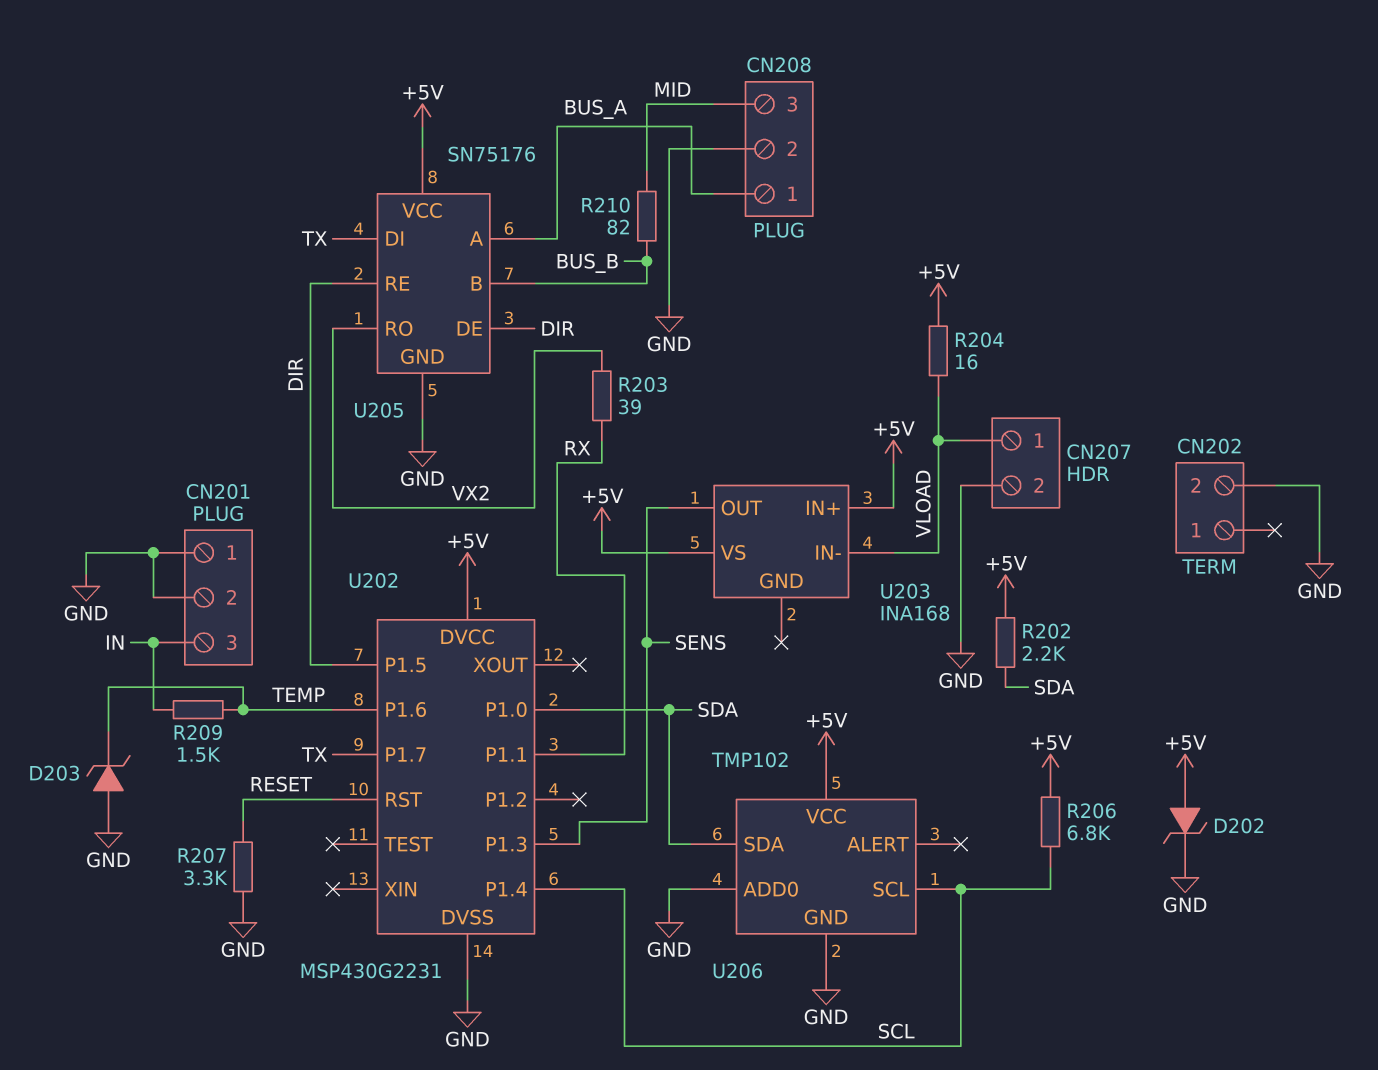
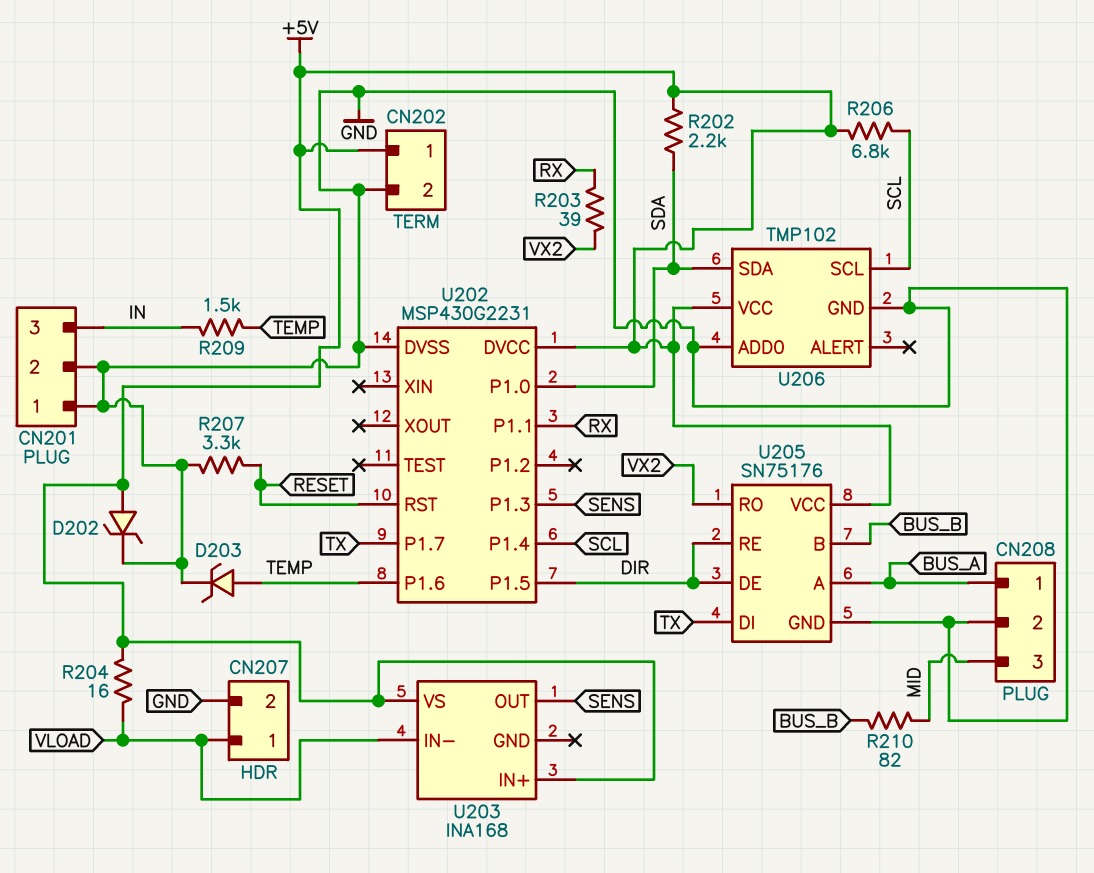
CN202 pin 1: none -> +5V
D203: zener (A GND, K TEMP) -> zener (A TEMP, K GND)

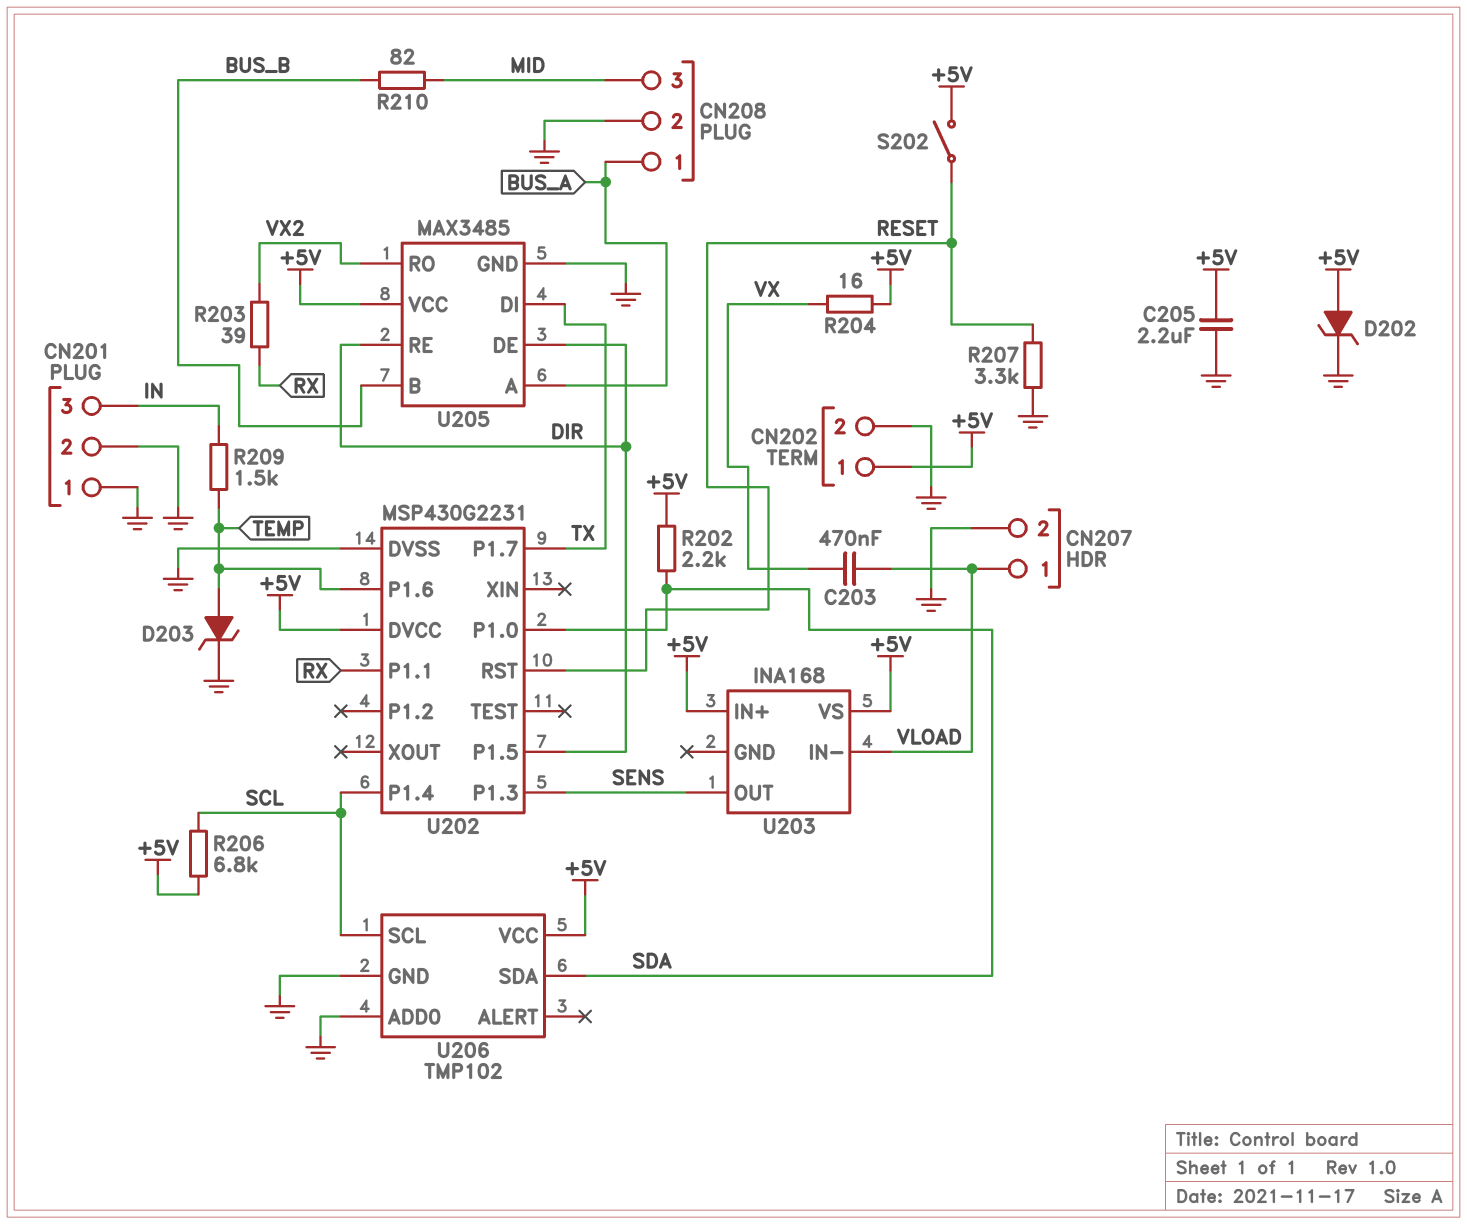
C203: none -> 470nF (VLOAD, VX)
C205: none -> 2.2uF (+5V, GND)
R204: 16 (+5V, VLOAD) -> 16 (+5V, VX)
S202: none -> switch (+5V, RESET)
U205: SN75176 -> MAX3485

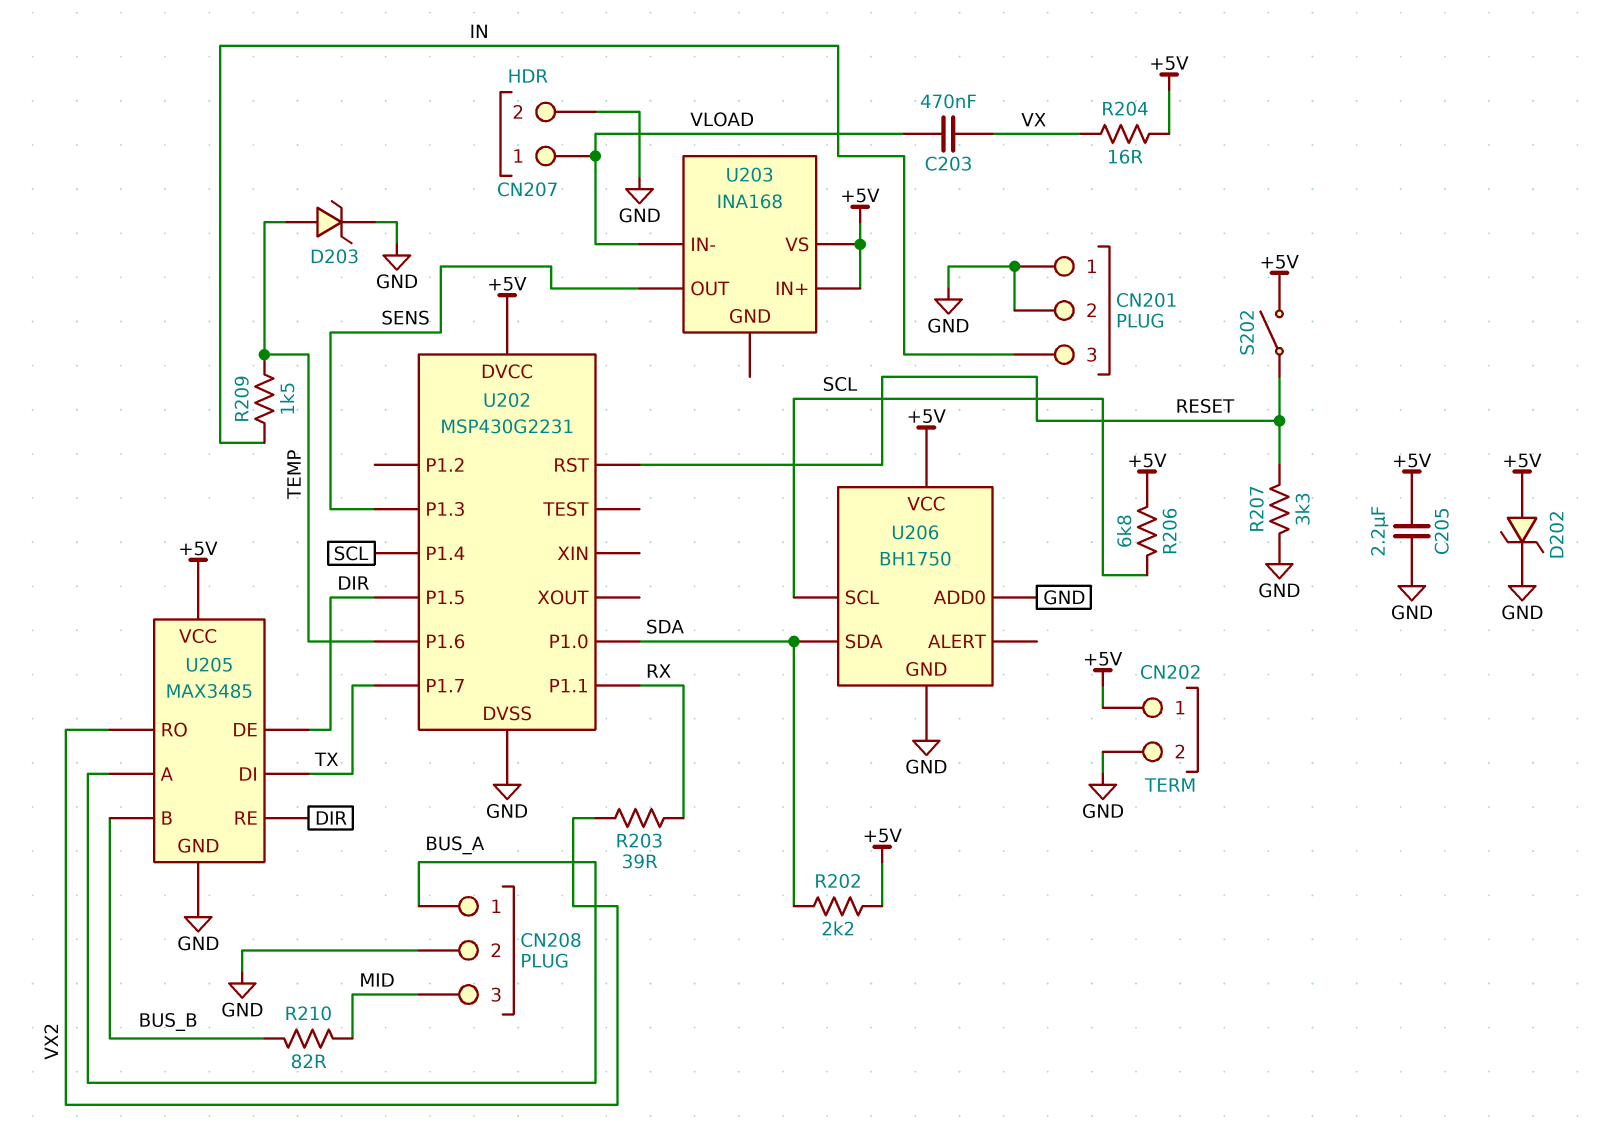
U206: TMP102 -> BH1750

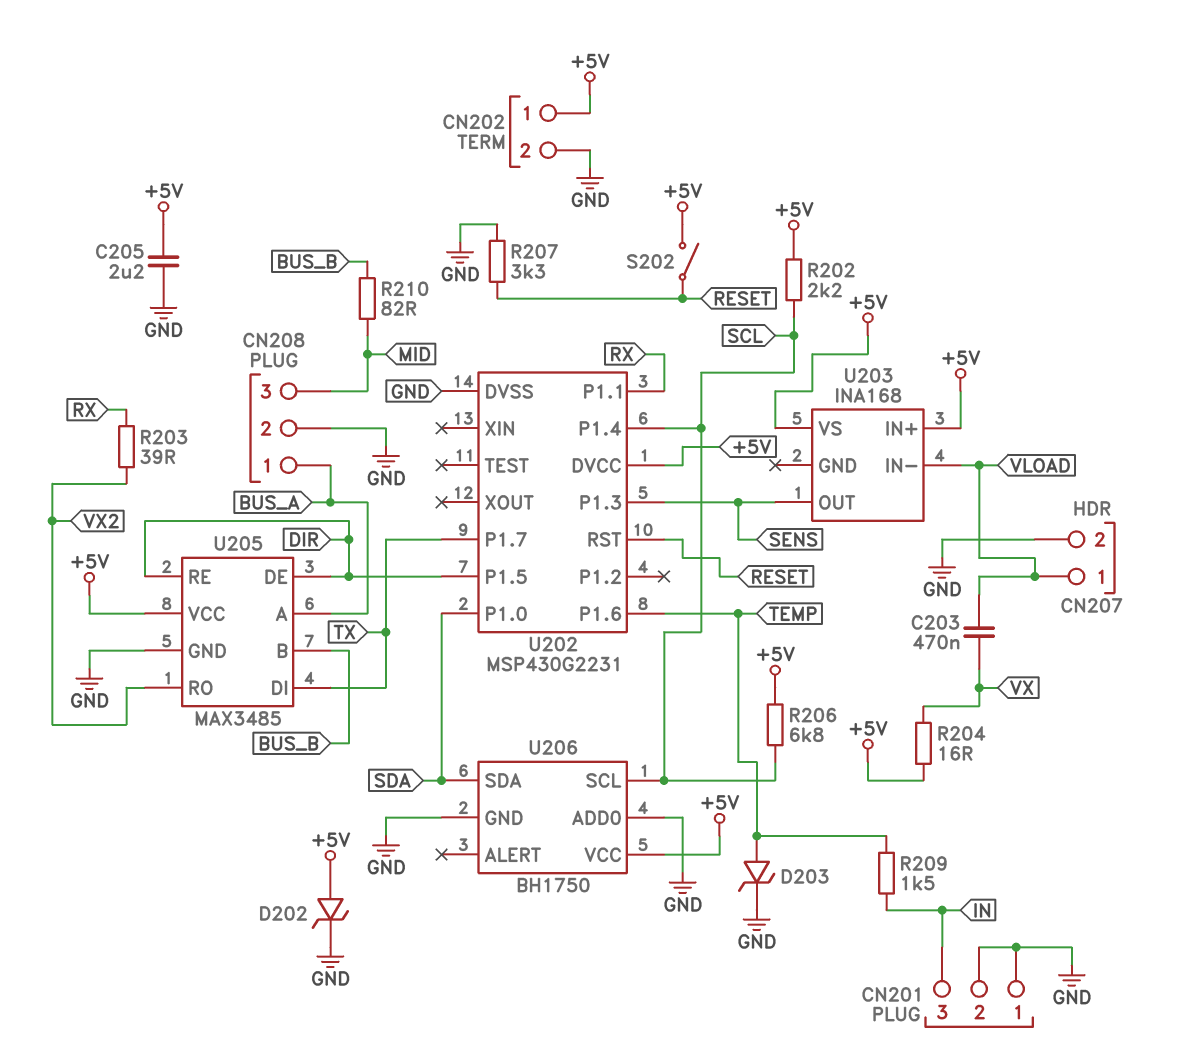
R202: 2.2k (+5V, SDA) -> 2.2k (+5V, SCL)

